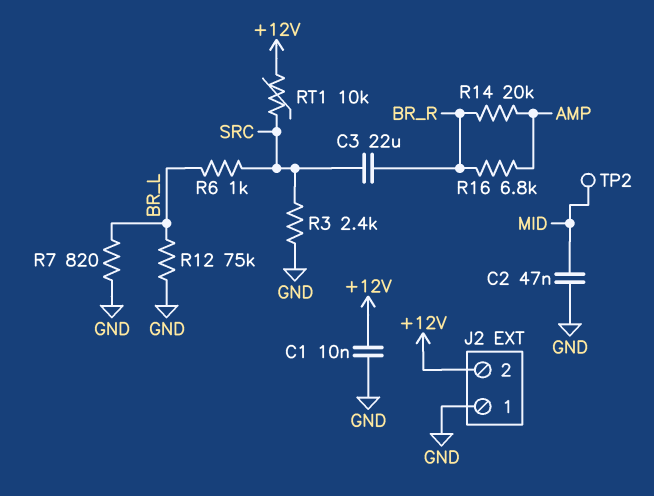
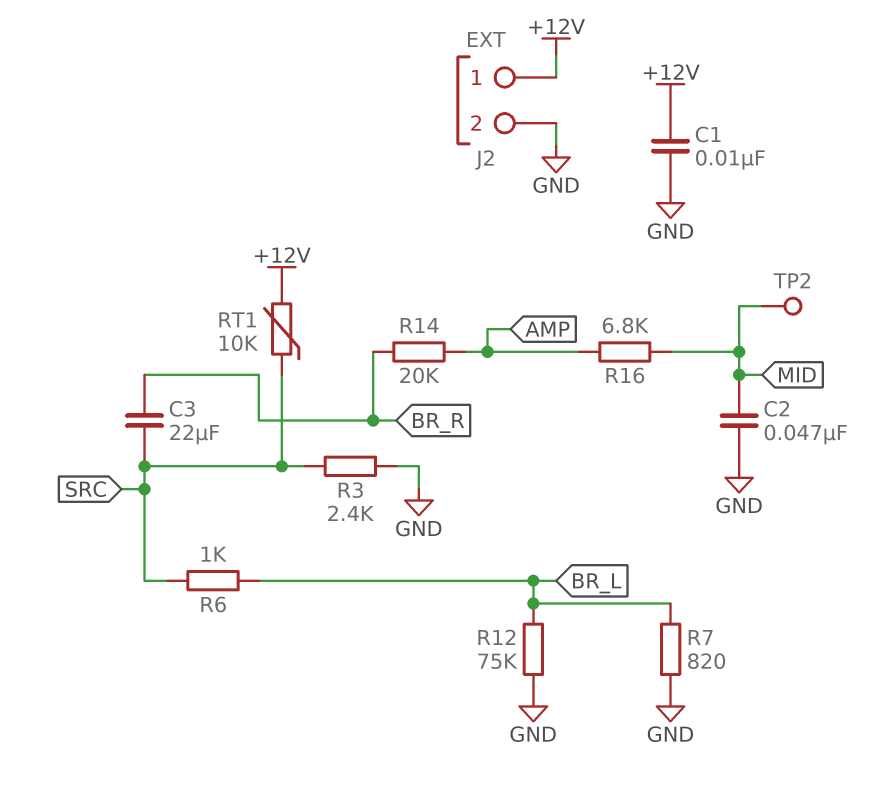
J2 pin 1: GND -> +12V
J2 pin 2: +12V -> GND
R16: 6.8k (AMP, BR_R) -> 6.8k (AMP, MID)

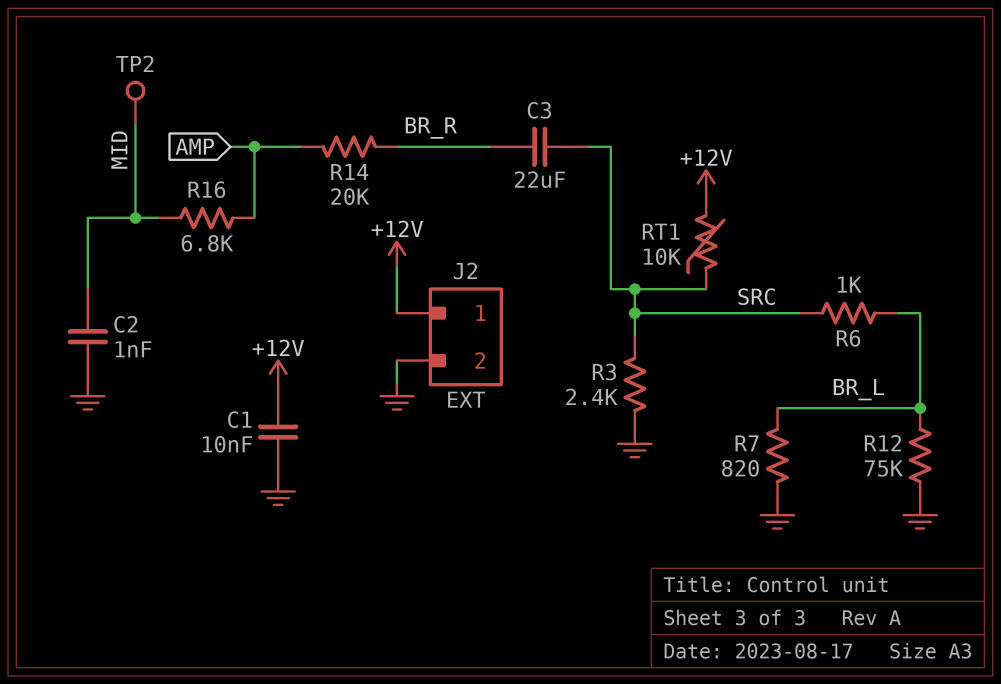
C2: 47nF (GND, MID) -> 1nF (GND, MID)

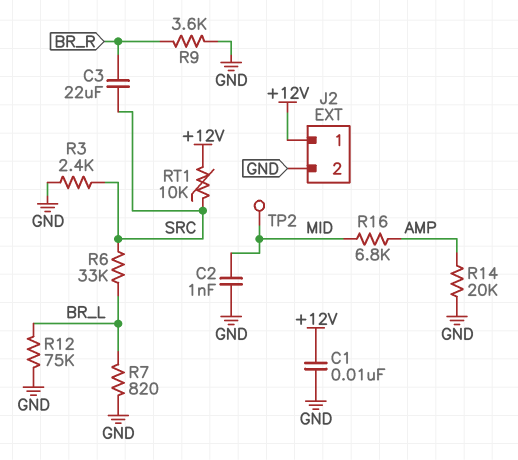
R6: 1k (BR_L, SRC) -> 33k (BR_L, SRC)
R9: none -> 3.6k (BR_R, GND)
R14: 20k (AMP, BR_R) -> 20k (AMP, GND)

